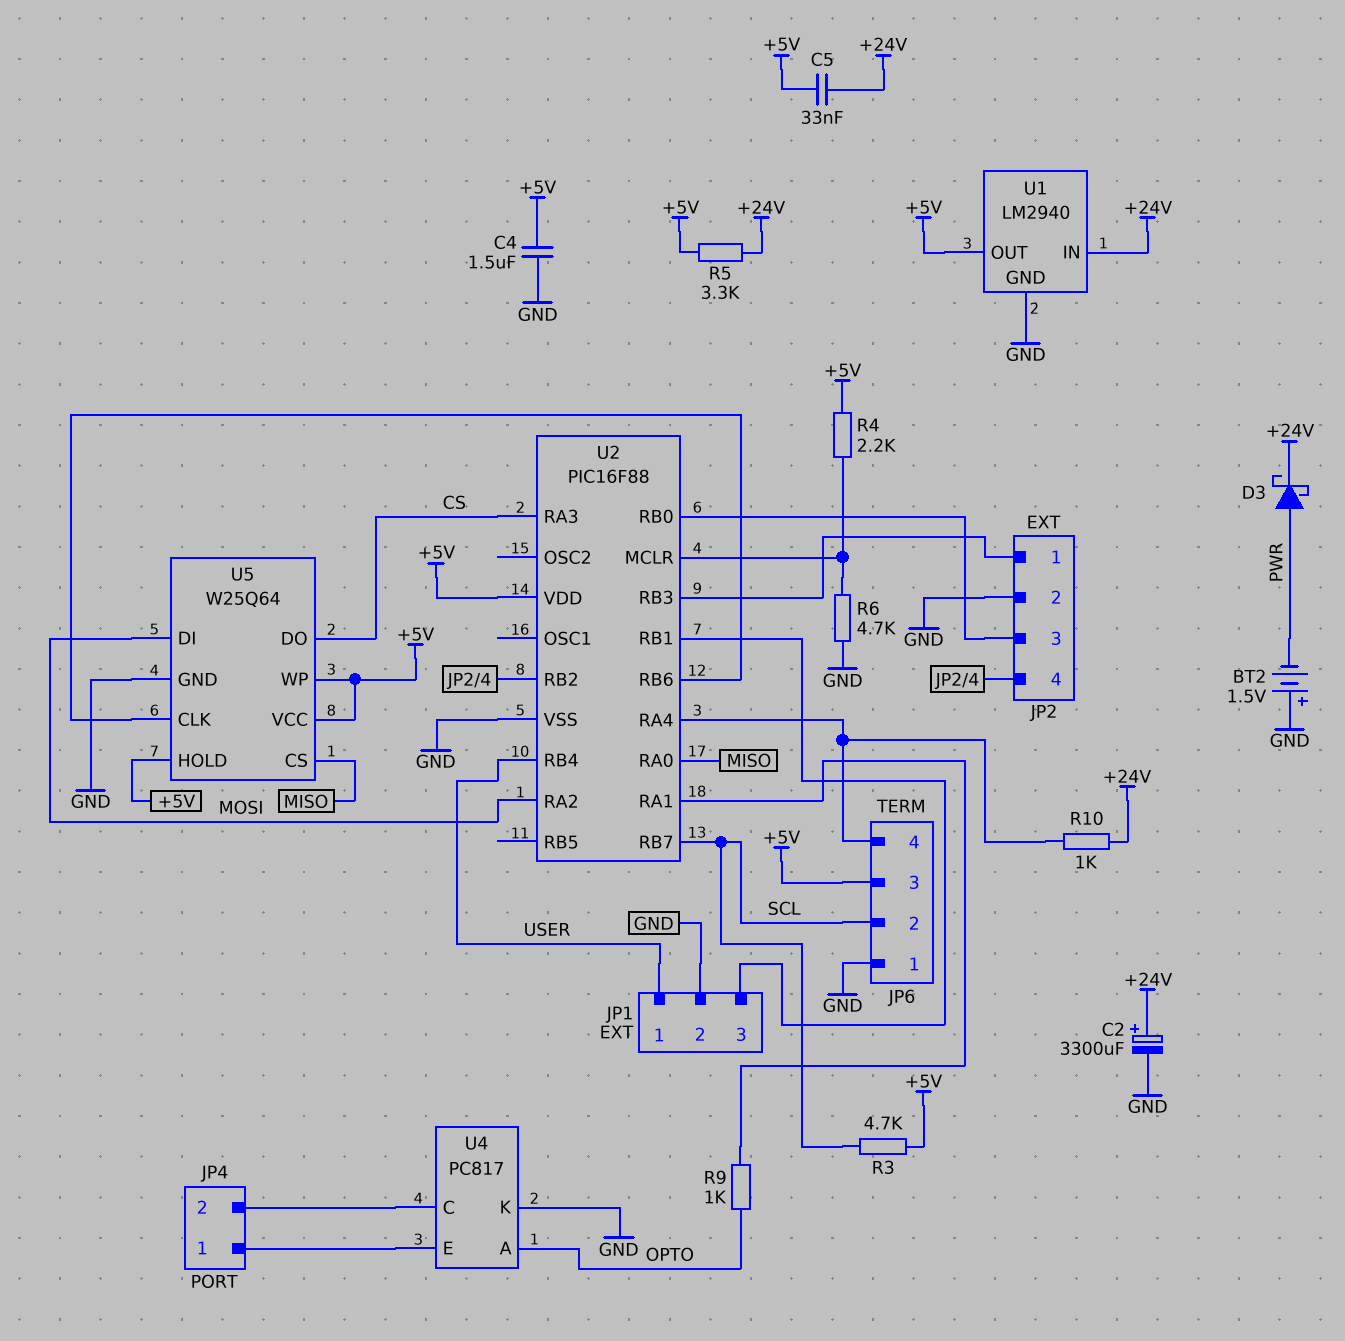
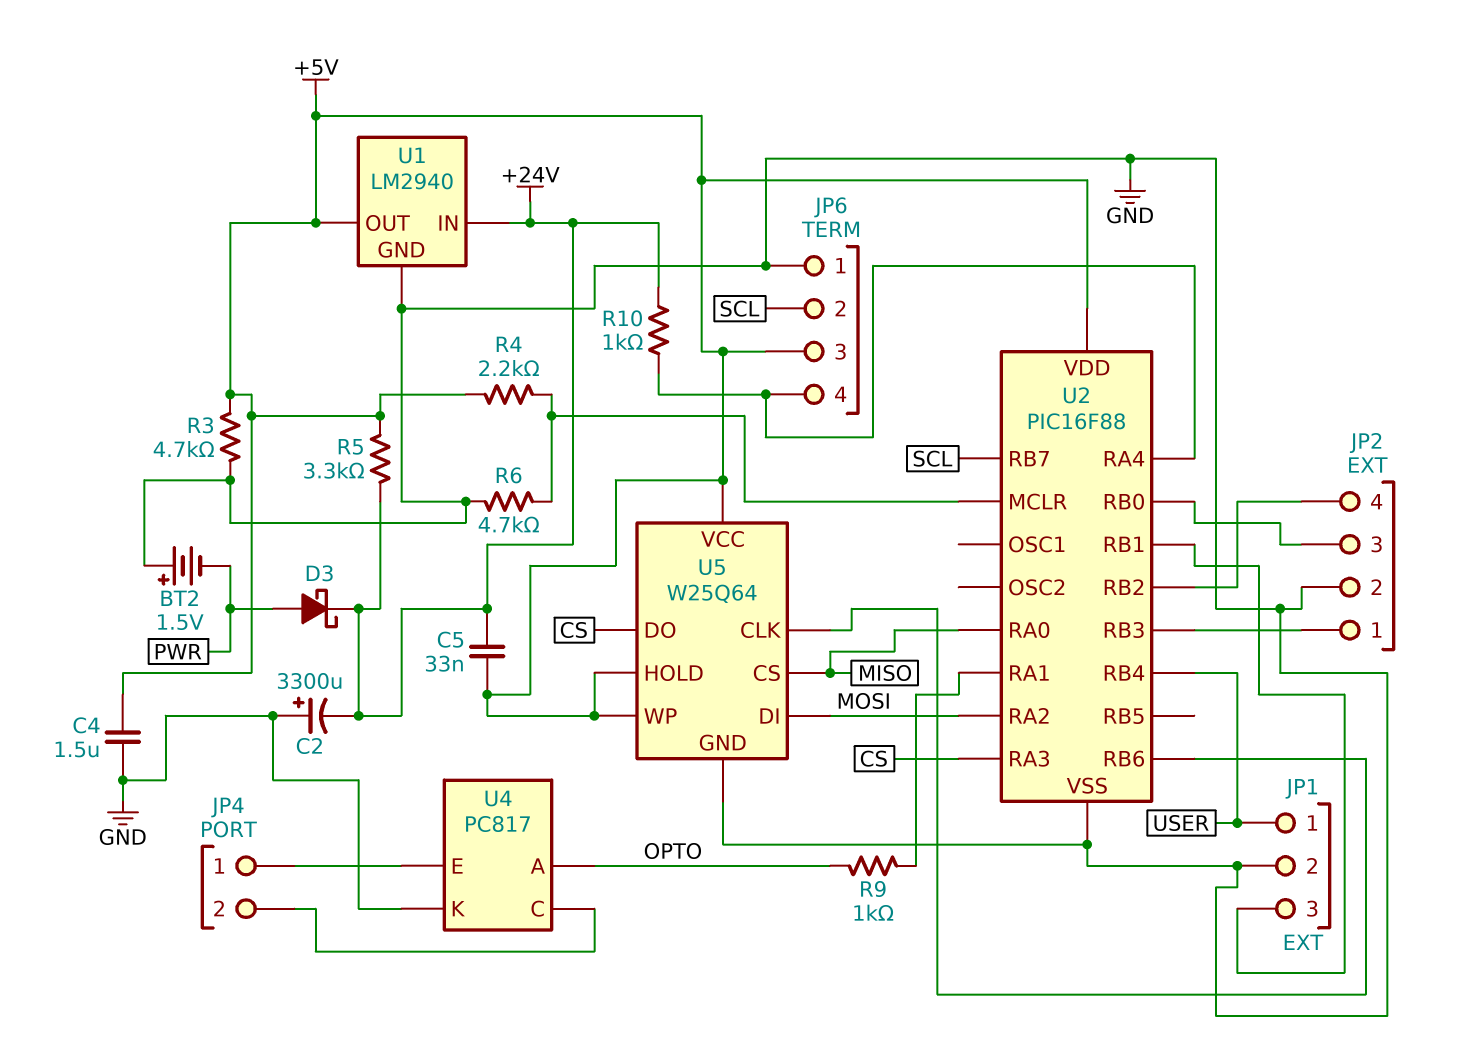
C2: 3300uF (plus +24V, minus GND) -> 3300uF (plus GND, minus +24V)
R3: 4.7k (+5V, SCL) -> 4.7k (+5V, GND)

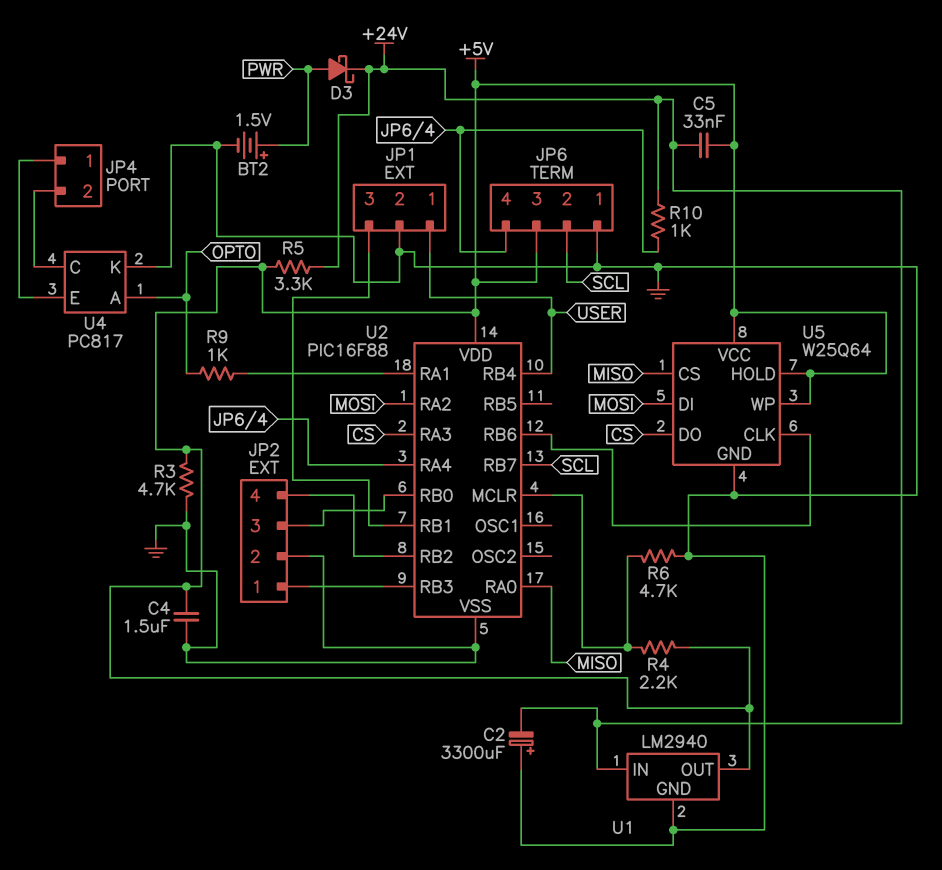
BT2: 1.5V (plus GND, minus PWR) -> 1.5V (plus PWR, minus GND)

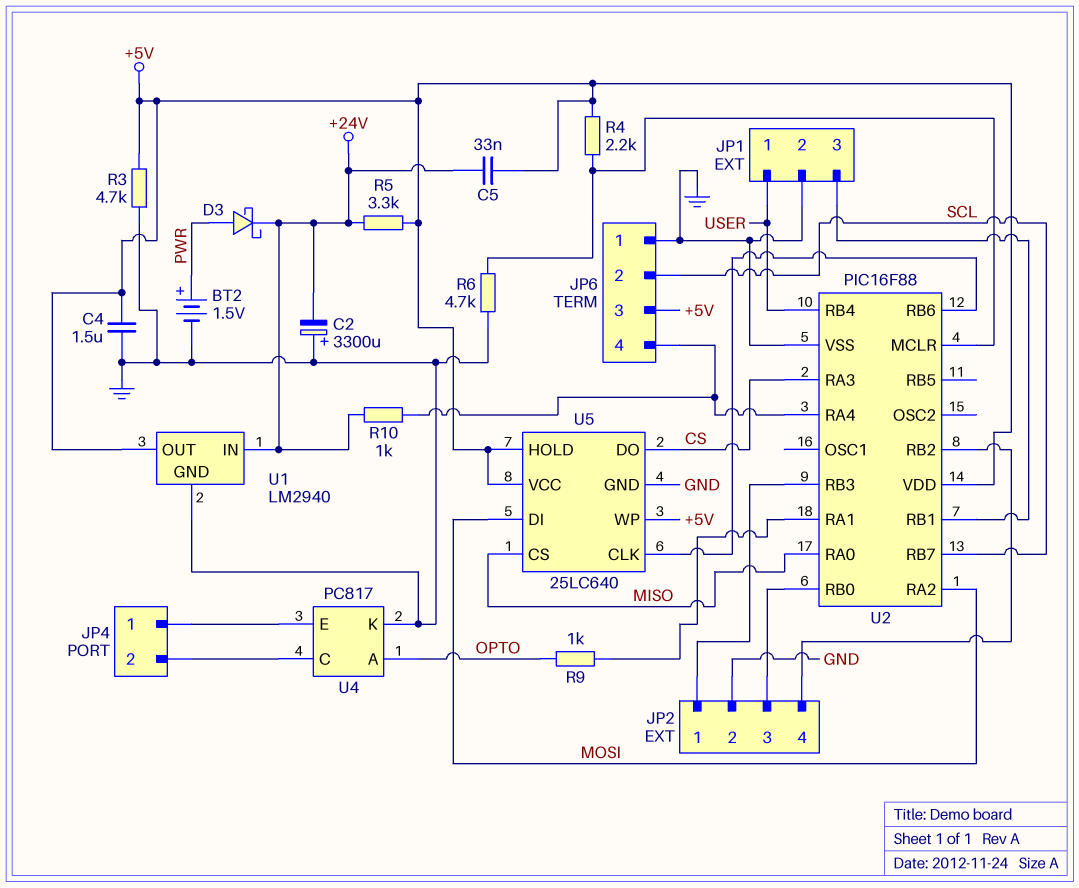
U5: W25Q64 -> 25LC640

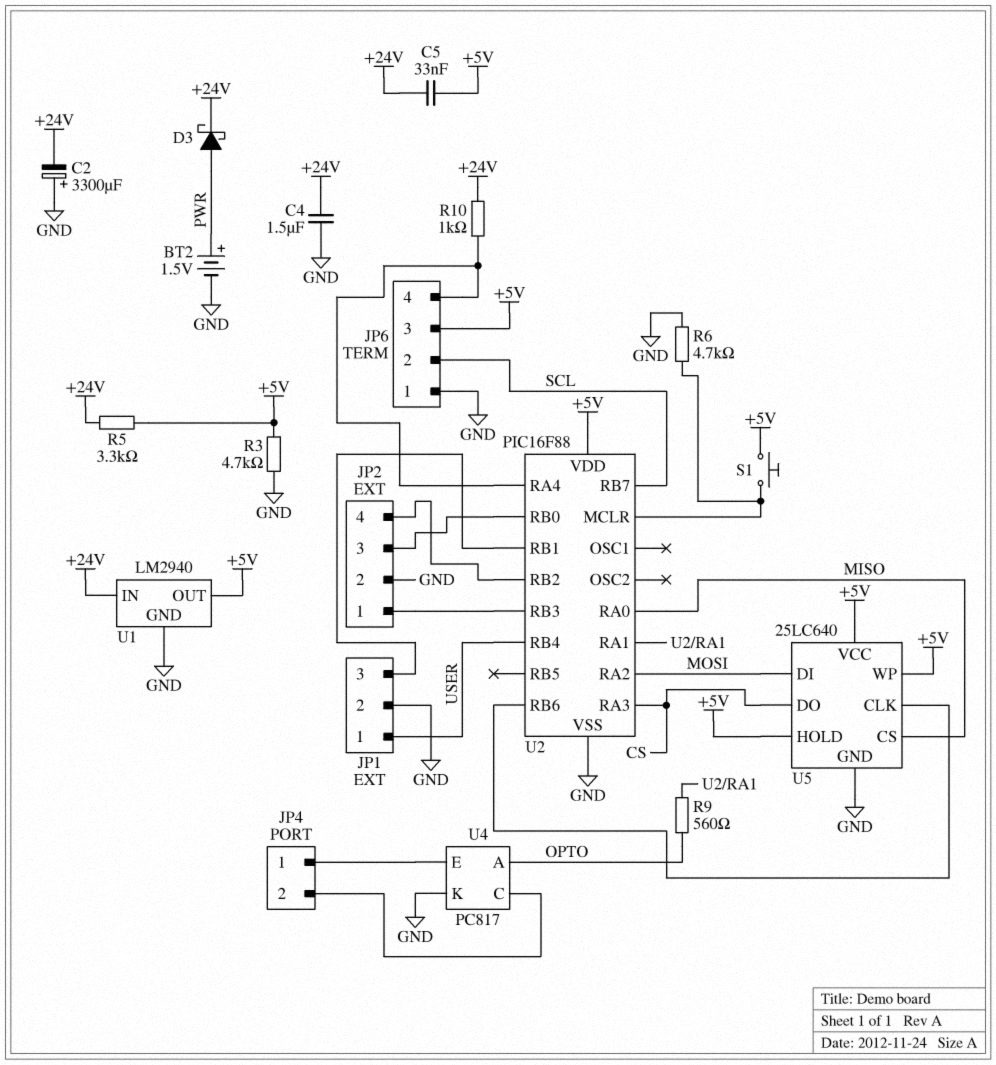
C4: 1.5uF (+5V, GND) -> 1.5uF (+24V, GND)
R4: 2.2k (+5V, U2/MCLR) -> none
R9: 1k (OPTO, U2/RA1) -> 560 (OPTO, U2/RA1)
S1: none -> button (+5V, U2/MCLR)

